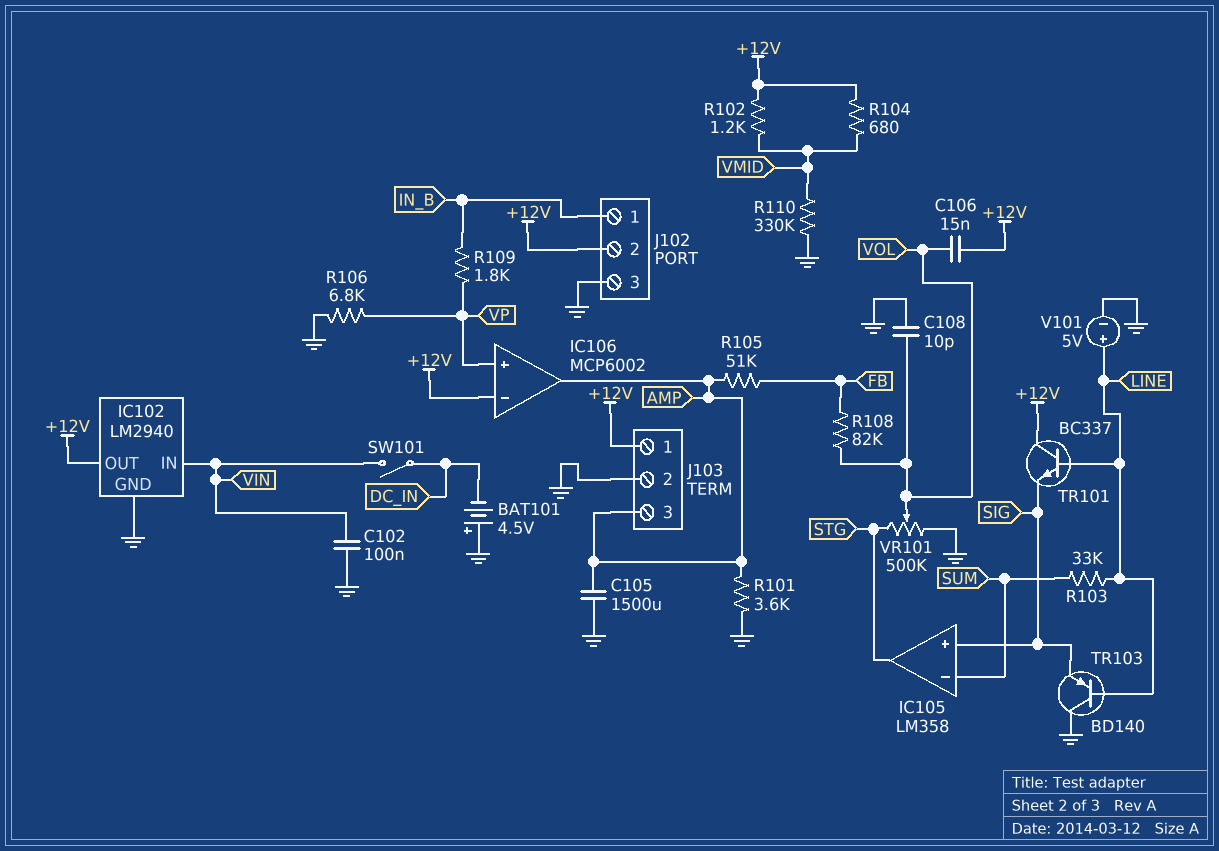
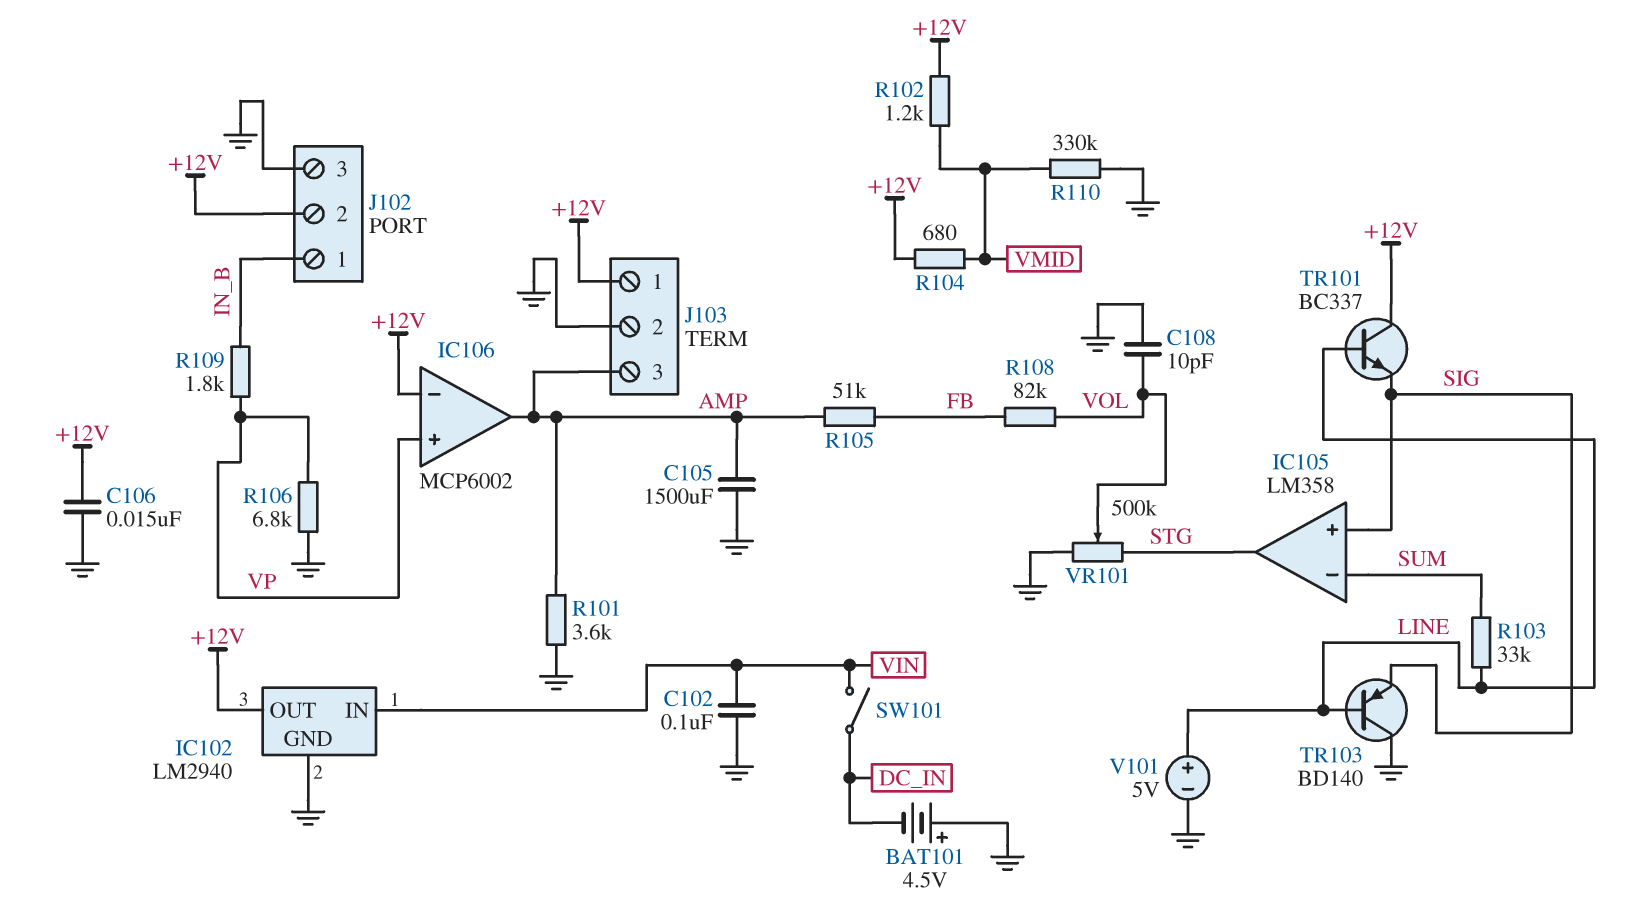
C106: 15nF (+12V, VOL) -> 15nF (+12V, GND)

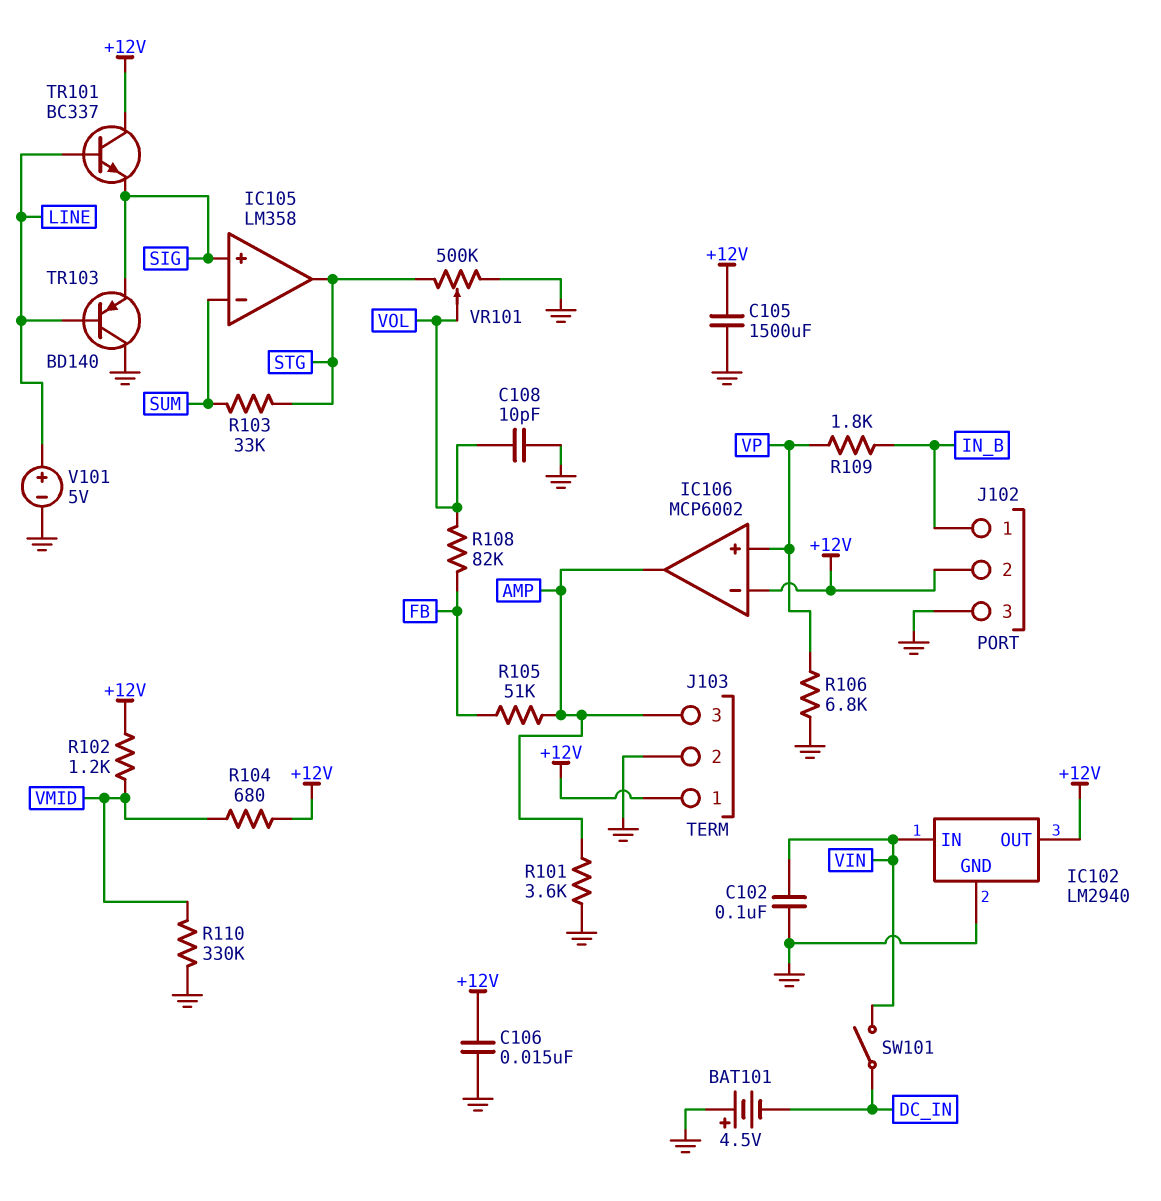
C105: 1500uF (AMP, GND) -> 1500uF (+12V, GND)
R103: 33k (LINE, SUM) -> 33k (STG, SUM)

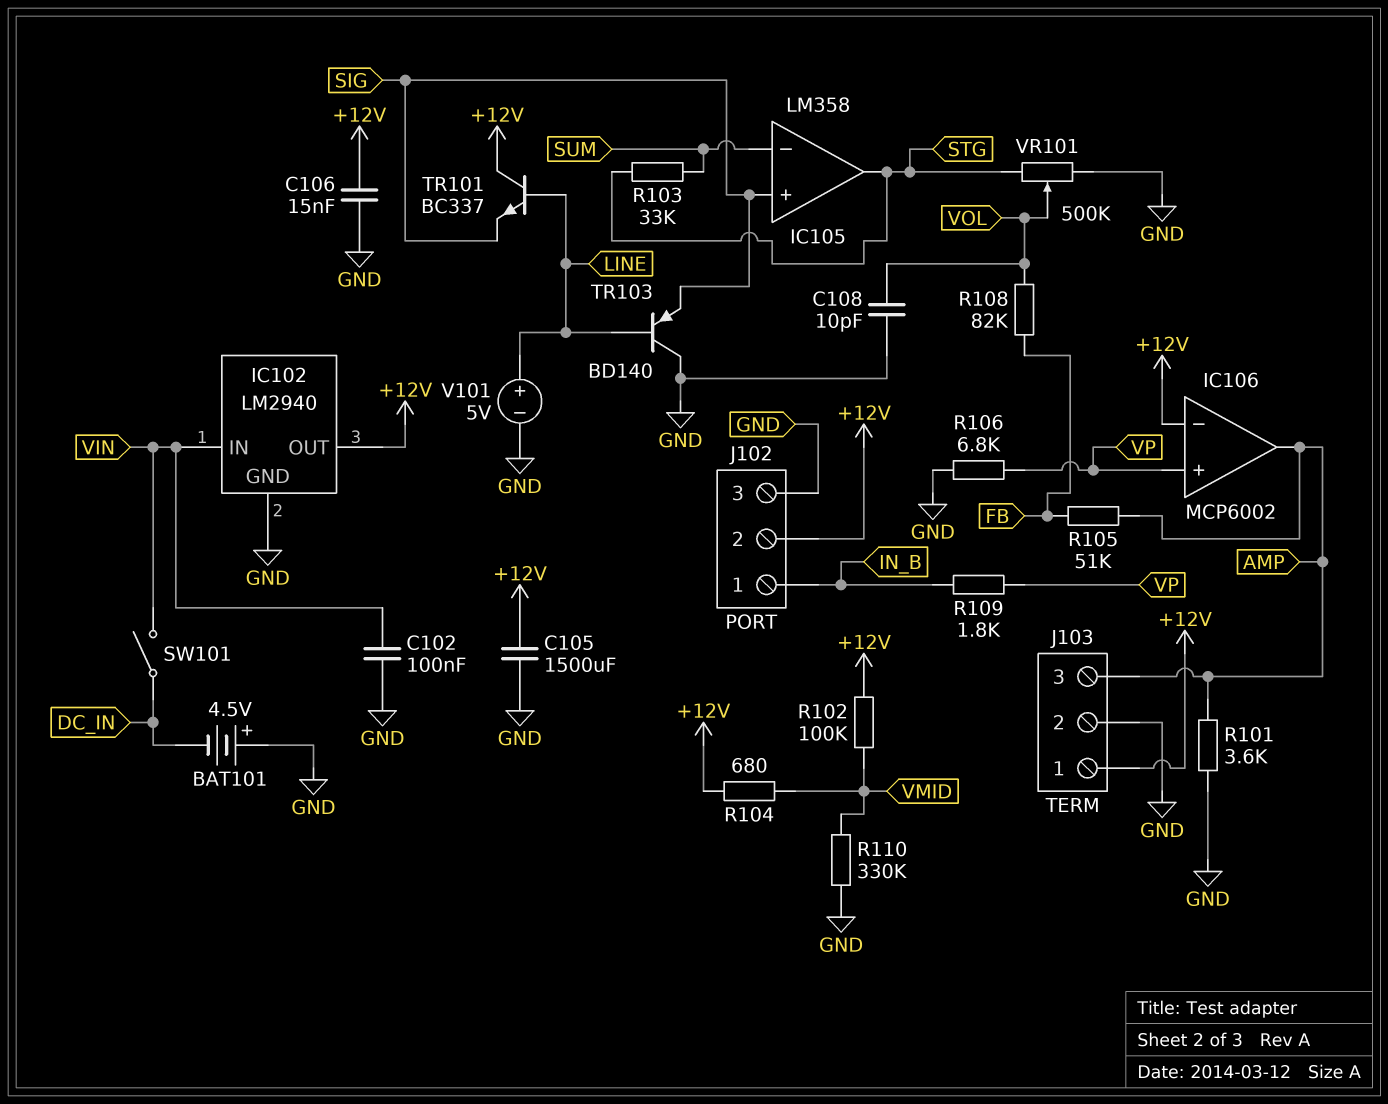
R102: 1.2k (+12V, VMID) -> 100k (+12V, VMID)

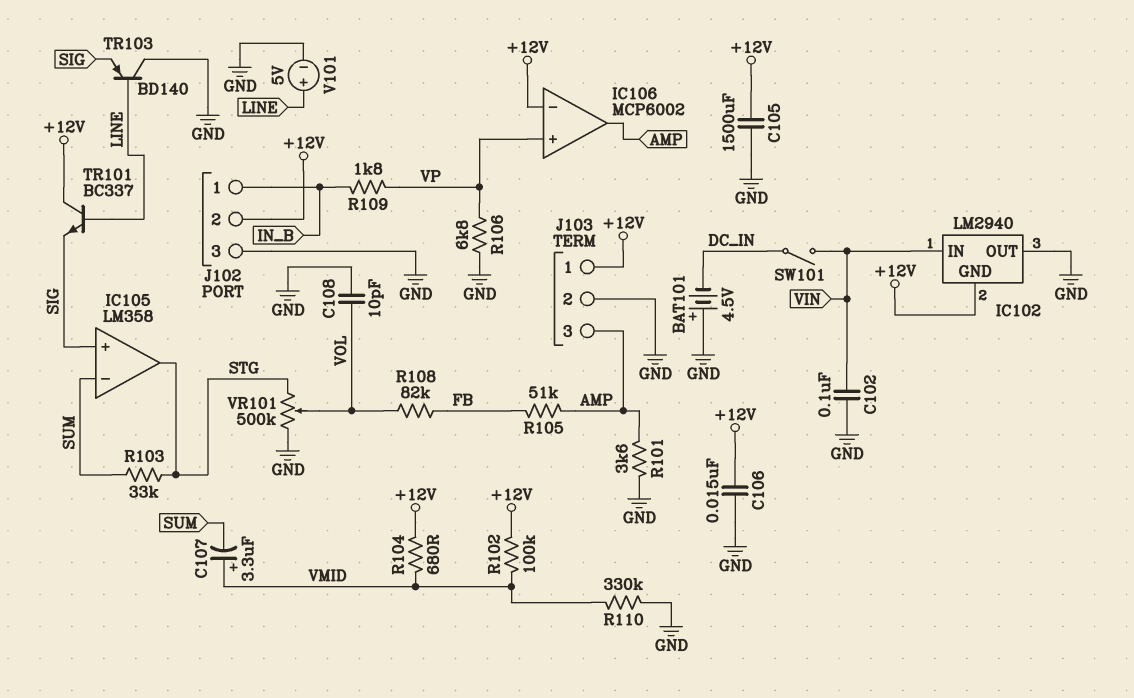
C107: none -> 3.3uF (plus VMID, minus SUM)
IC102 pin GND: GND -> +12V
IC102 pin OUT: +12V -> GND

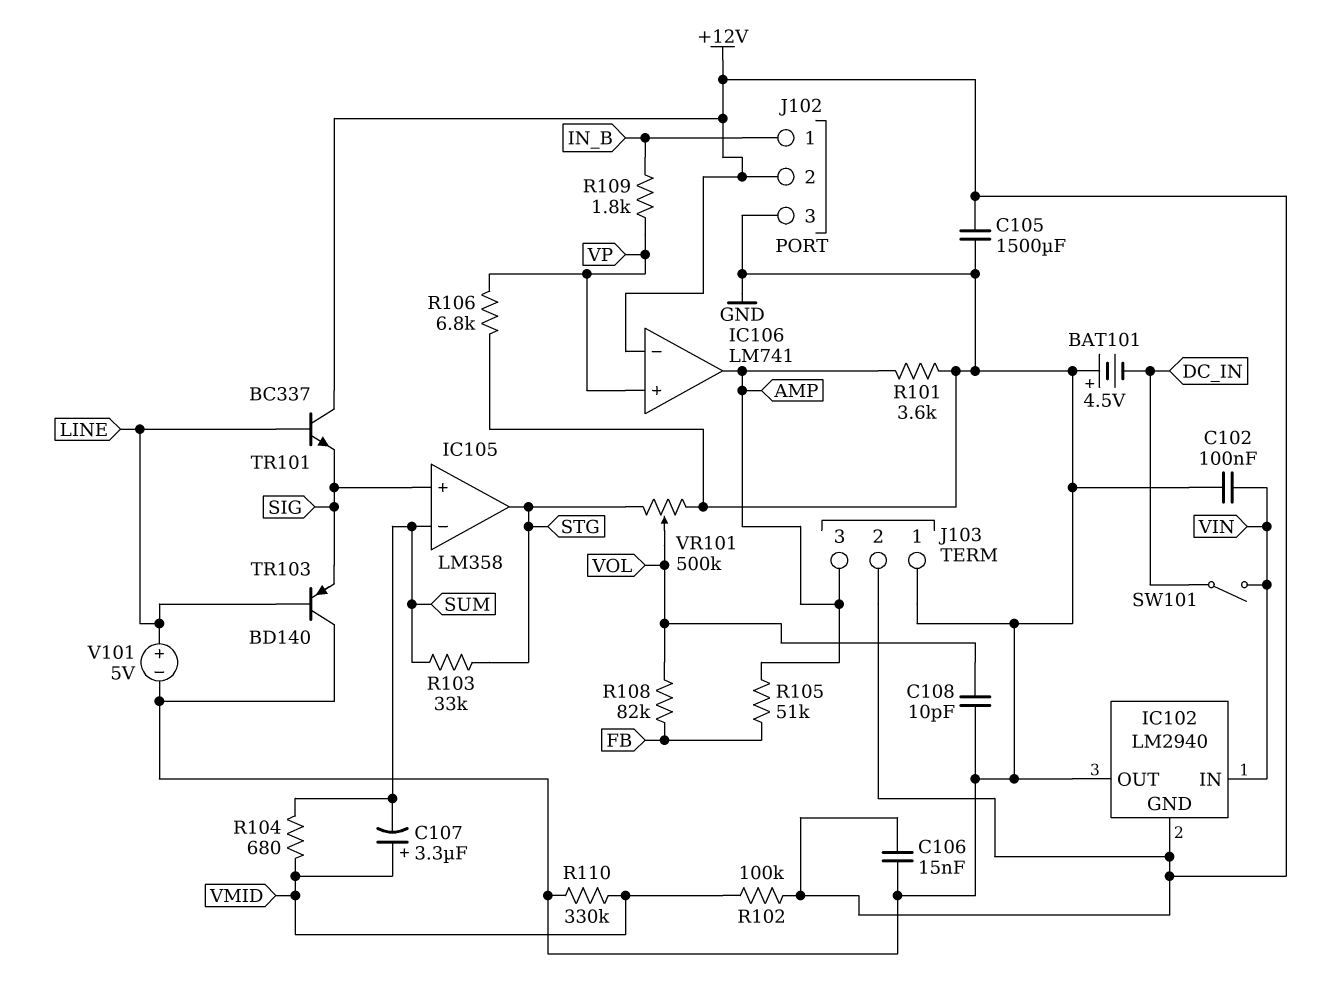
IC106: MCP6002 -> LM741
J103 pin 1: +12V -> GND
J103 pin 2: GND -> +12V
R104: 680 (+12V, VMID) -> 680 (SUM, VMID)

